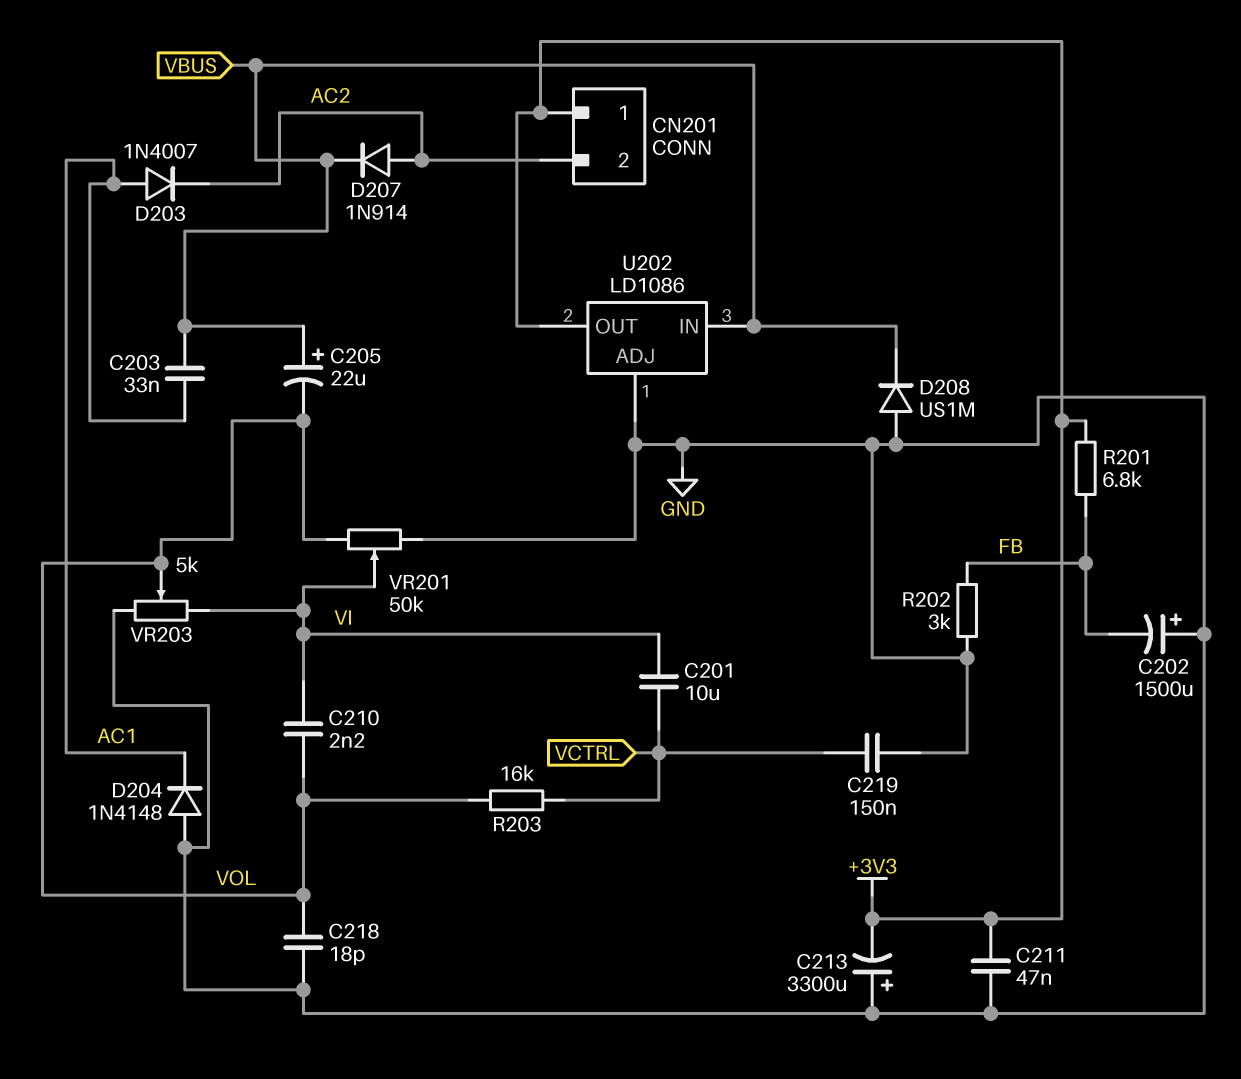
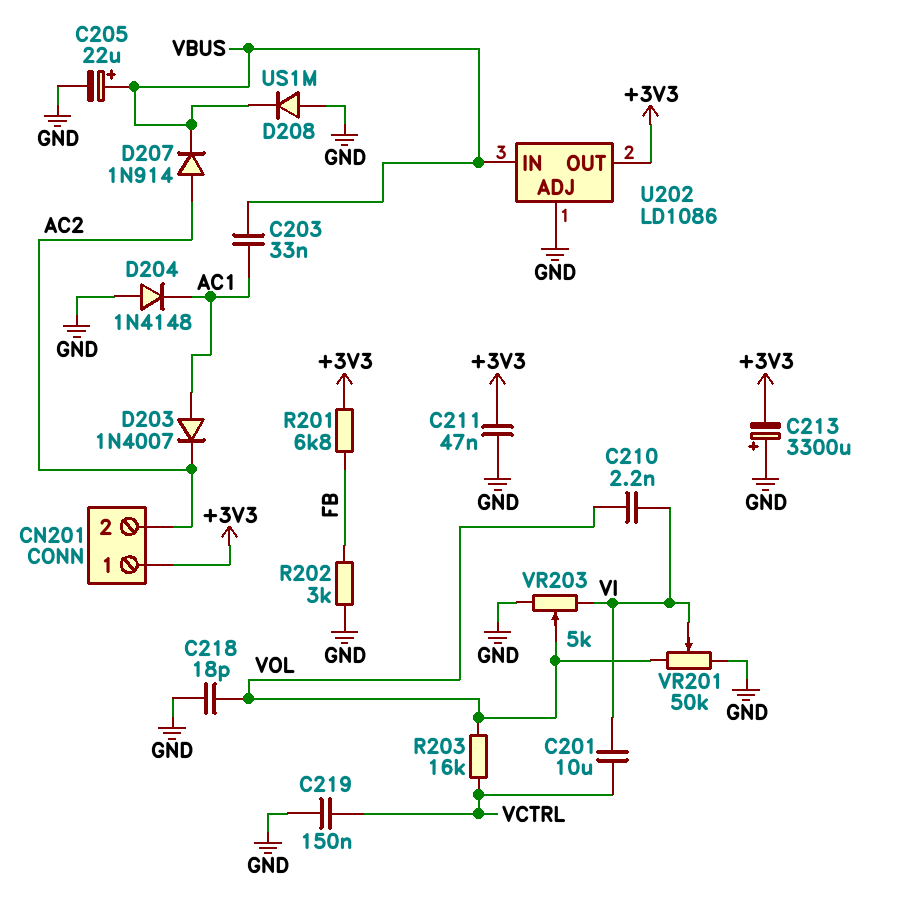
C202: 1500uF (plus GND, minus FB) -> none
C205: 22uF (plus VBUS, minus VOL) -> 22uF (plus VBUS, minus GND)

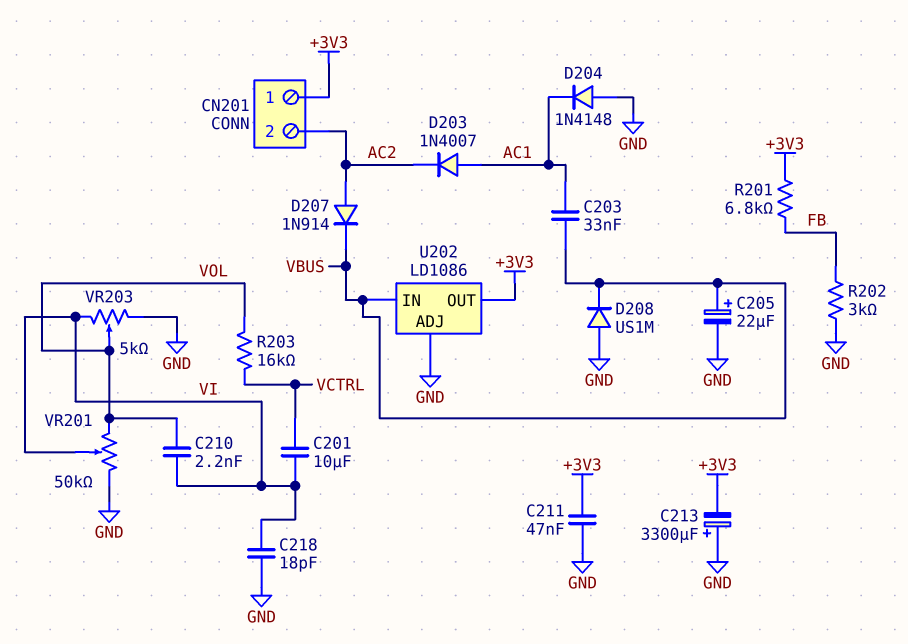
C218: 18pF (GND, VOL) -> 18pF (GND, VI)
C219: 150nF (GND, VCTRL) -> none

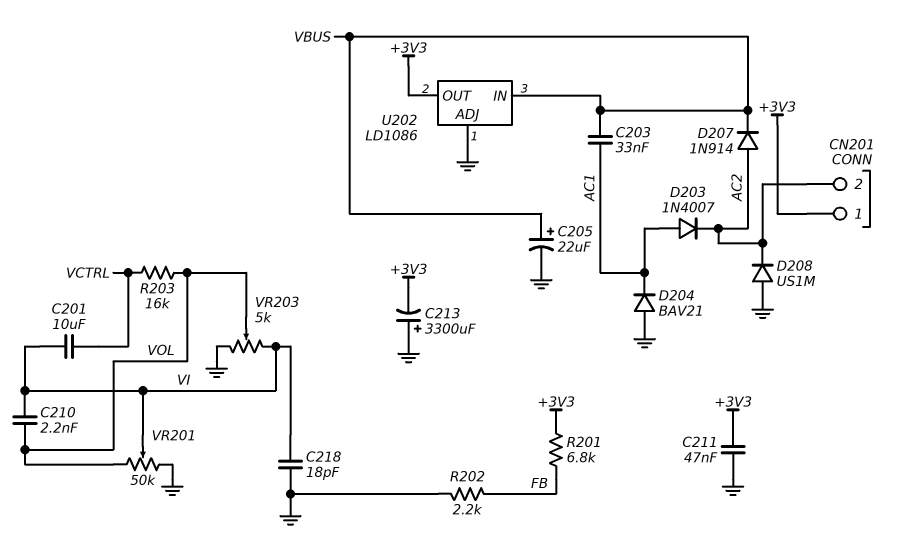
D204: diode 1N4148 (A GND, K AC1) -> diode BAV21 (A GND, K AC1)
D208: diode US1M (A GND, K VBUS) -> diode US1M (A GND, K AC2)
R202: 3k (FB, GND) -> 2.2k (FB, GND)

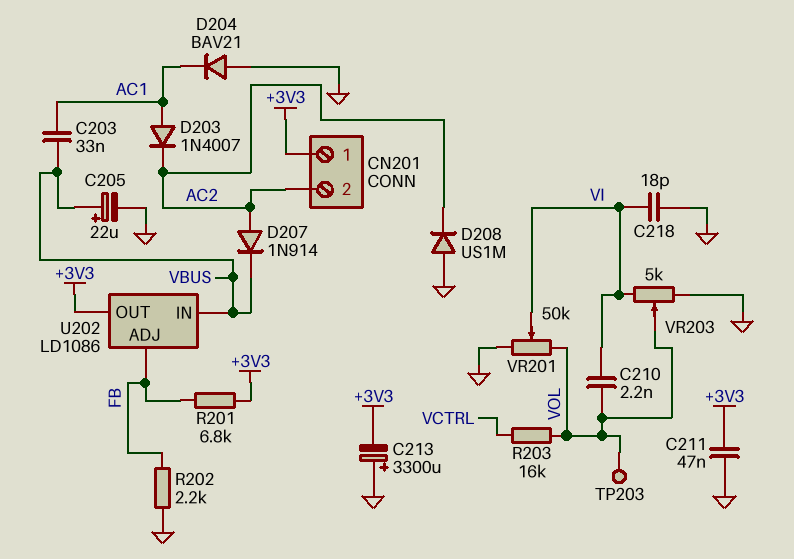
C201: 10uF (VCTRL, VI) -> none
TP203: none -> test point (VOL)
U202 pin ADJ: GND -> FB

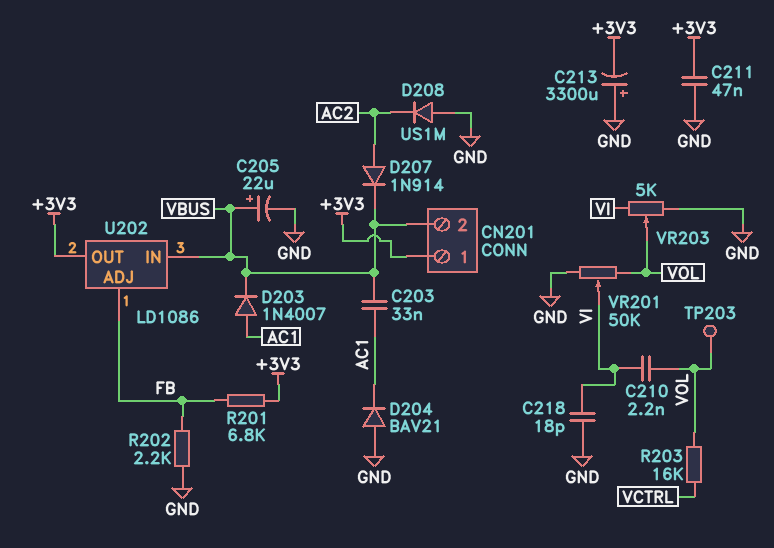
CN201 pin 2: AC2 -> VBUS
D203: diode 1N4007 (A AC1, K AC2) -> diode 1N4007 (A AC1, K VBUS)

